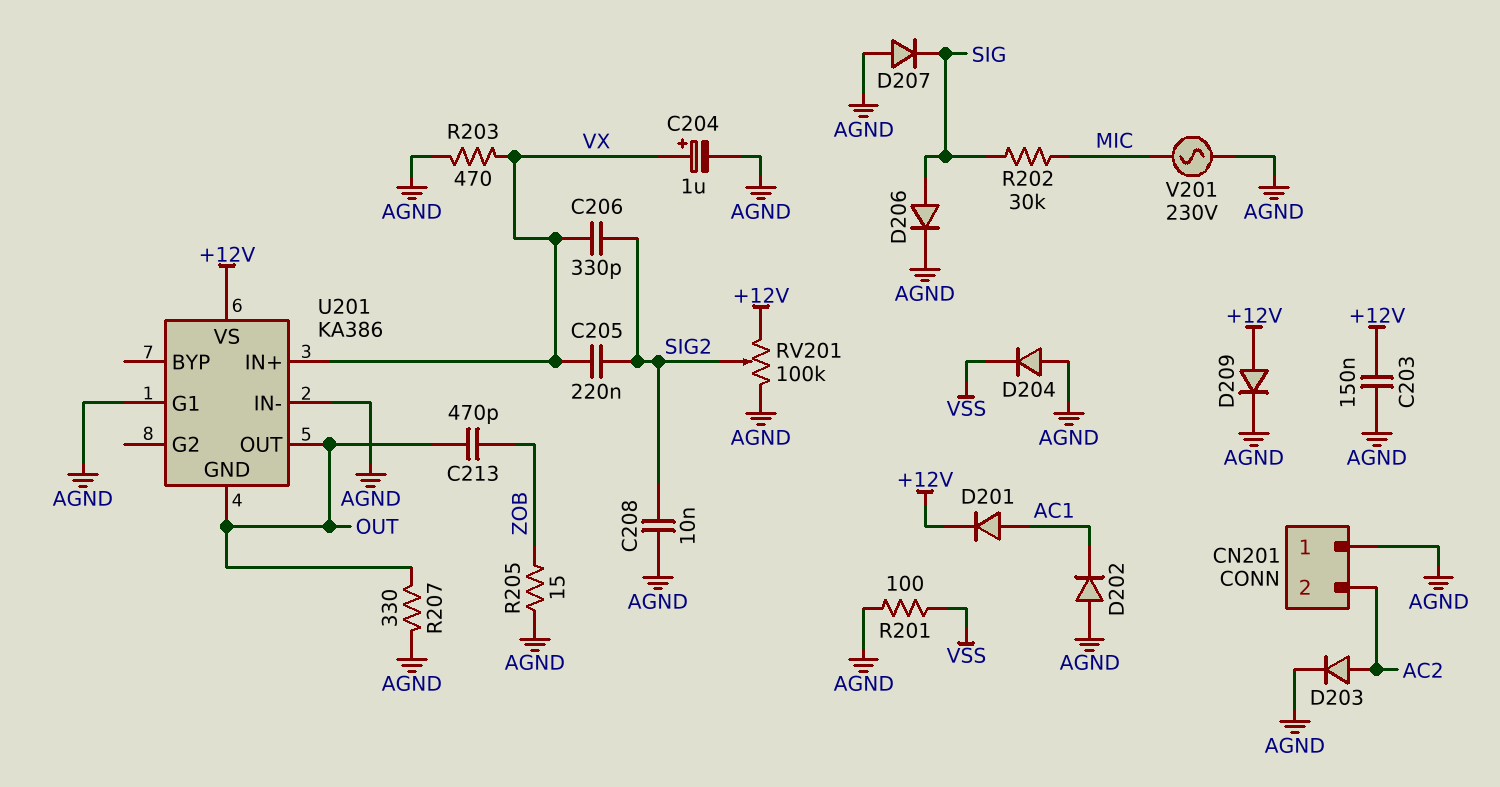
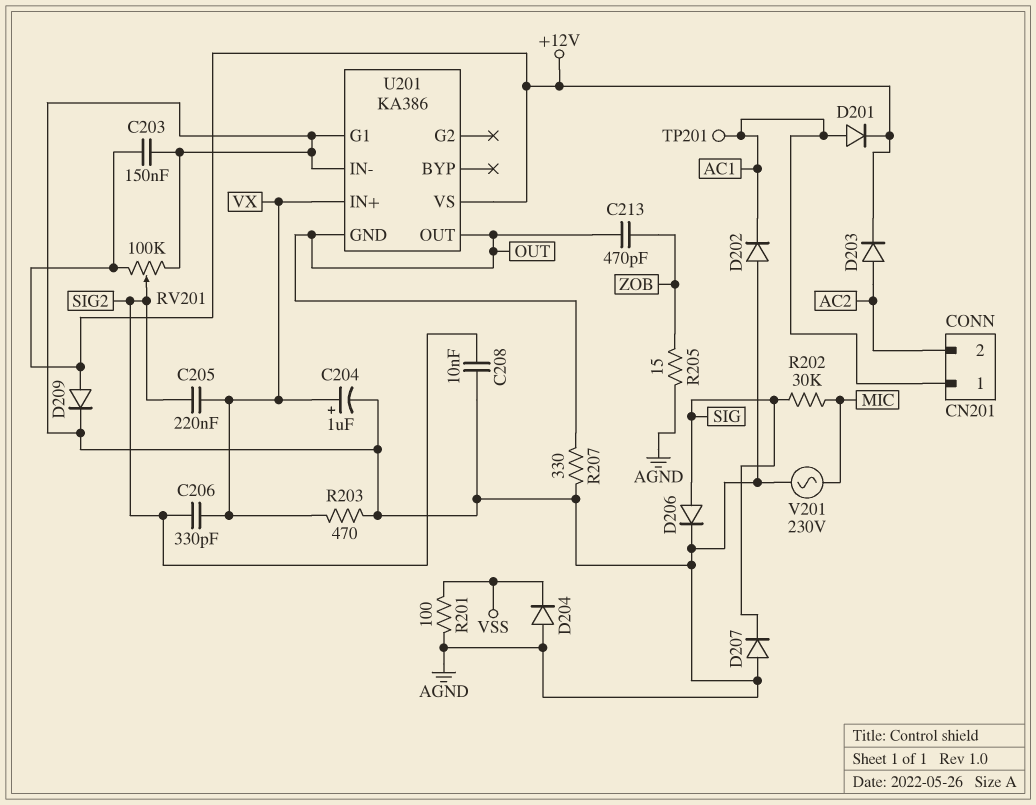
CN201 pin 1: AGND -> AC1
D203: diode (A AC2, K AGND) -> diode (A AC2, K +12V)
TP201: none -> test point (AC1)

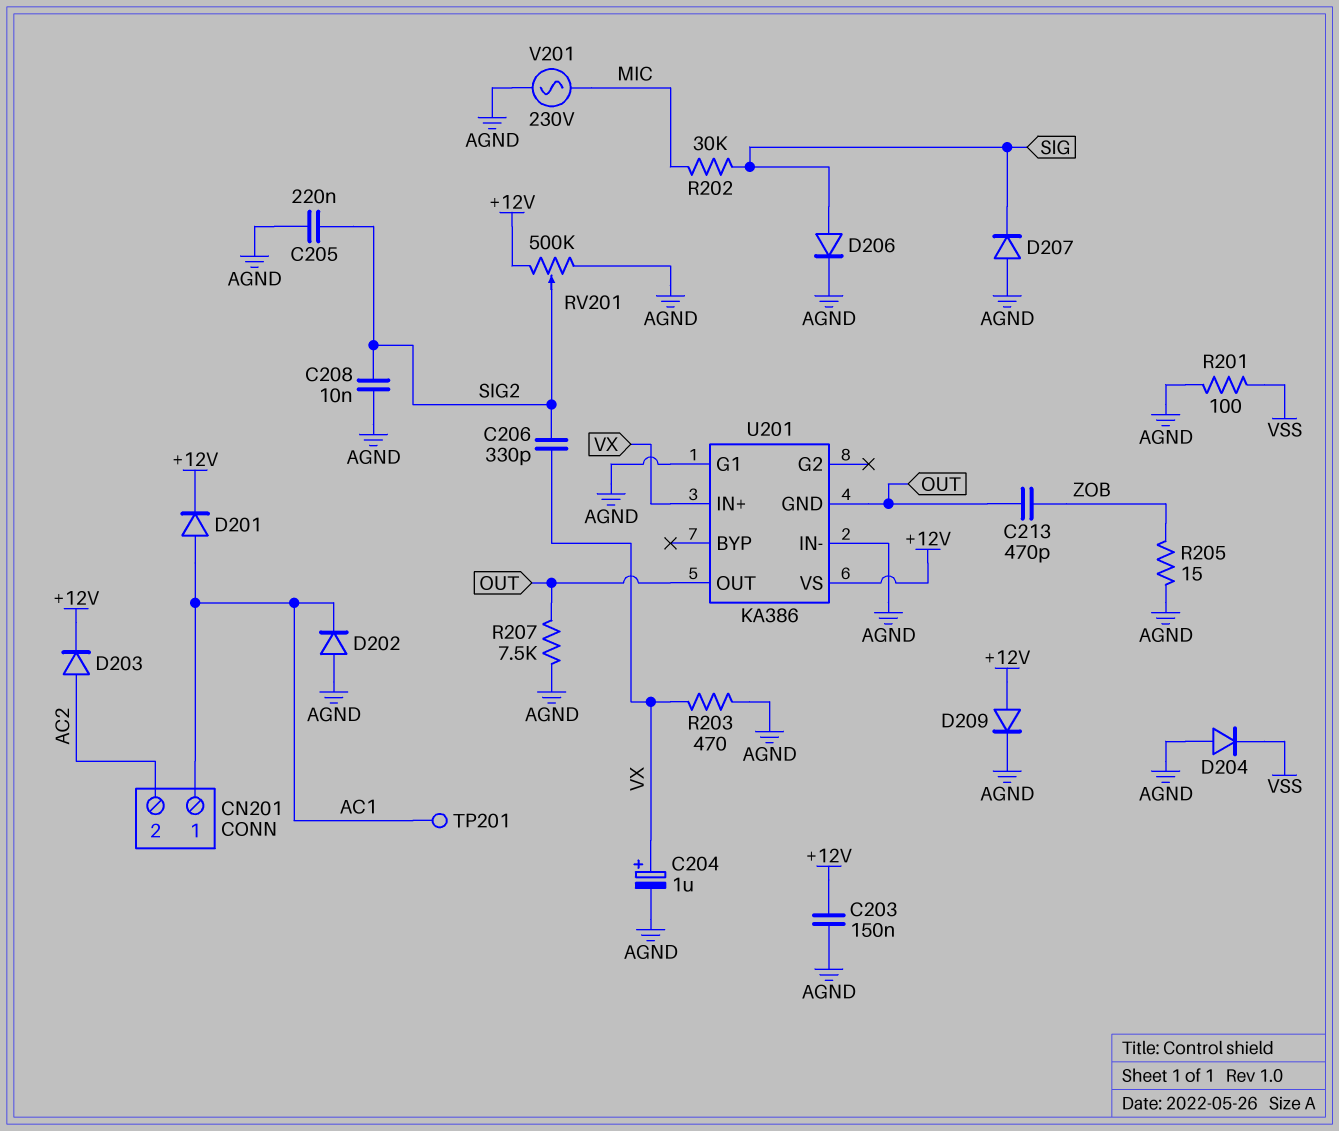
C205: 220nF (SIG2, VX) -> 220nF (AGND, SIG2)
R207: 330 (AGND, OUT) -> 7.5k (AGND, OUT)
RV201: 100k (+12V, AGND, wiper SIG2) -> 500k (+12V, AGND, wiper SIG2)

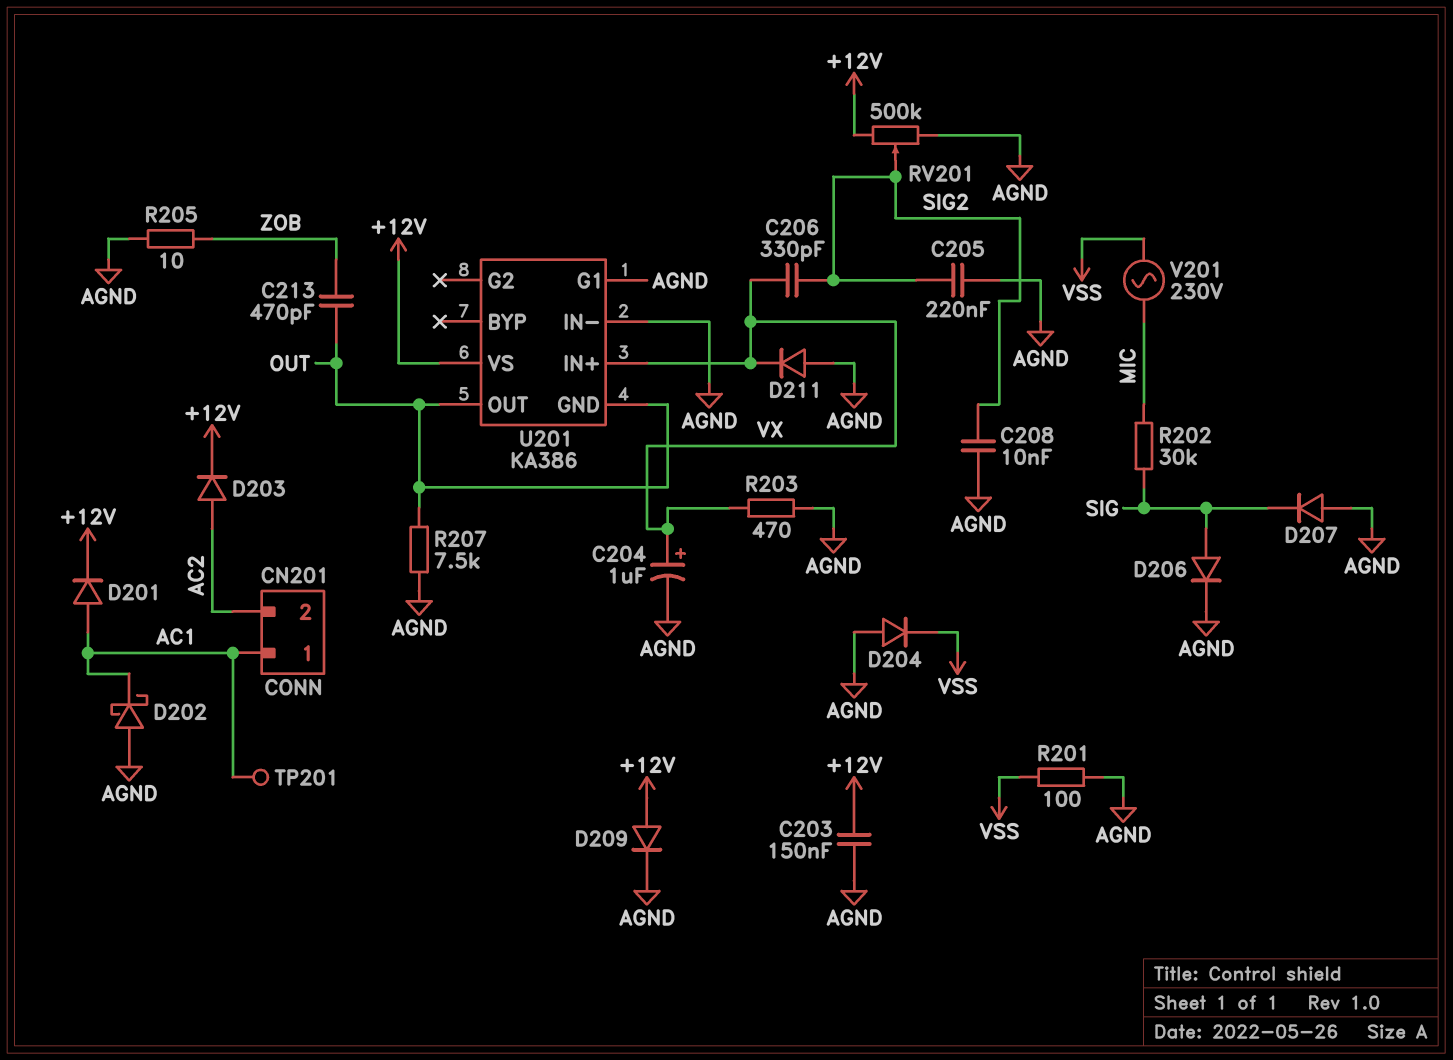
D202: diode (A AGND, K AC1) -> schottky (A AGND, K AC1)
D211: none -> diode (A AGND, K VX)
R205: 15 (AGND, ZOB) -> 10 (AGND, ZOB)
V201: AC 230V (AGND, MIC) -> AC 230V (MIC, VSS)

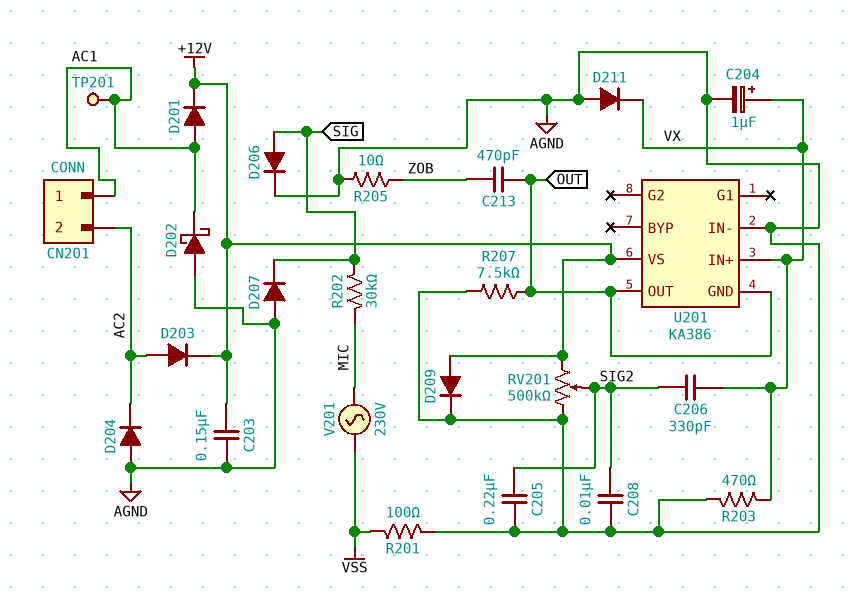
D204: diode (A AGND, K VSS) -> diode (A AGND, K AC2)
U201 pin G1: AGND -> none

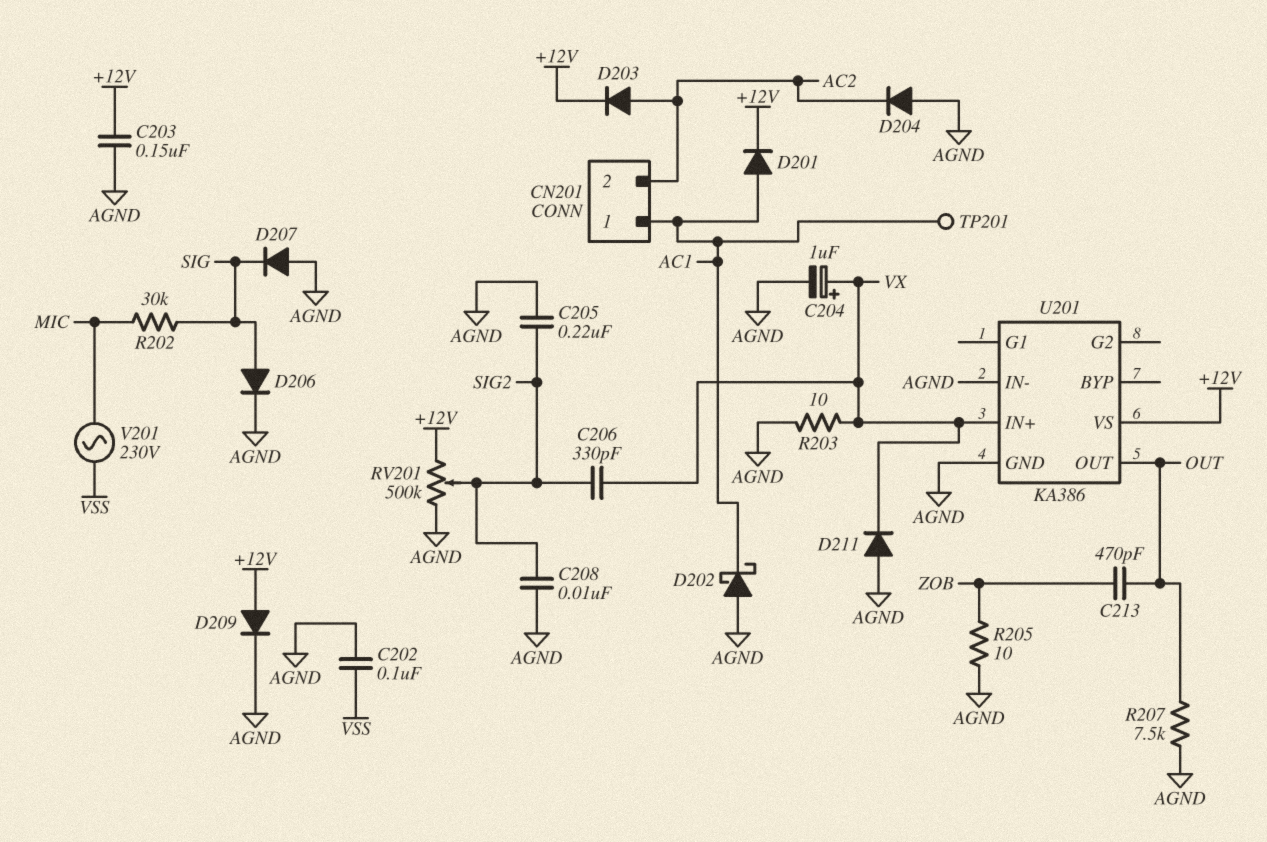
C202: none -> 100nF (AGND, VSS)
R201: 100 (AGND, VSS) -> none
R203: 470 (AGND, VX) -> 10 (AGND, VX)
U201 pin GND: OUT -> AGND

